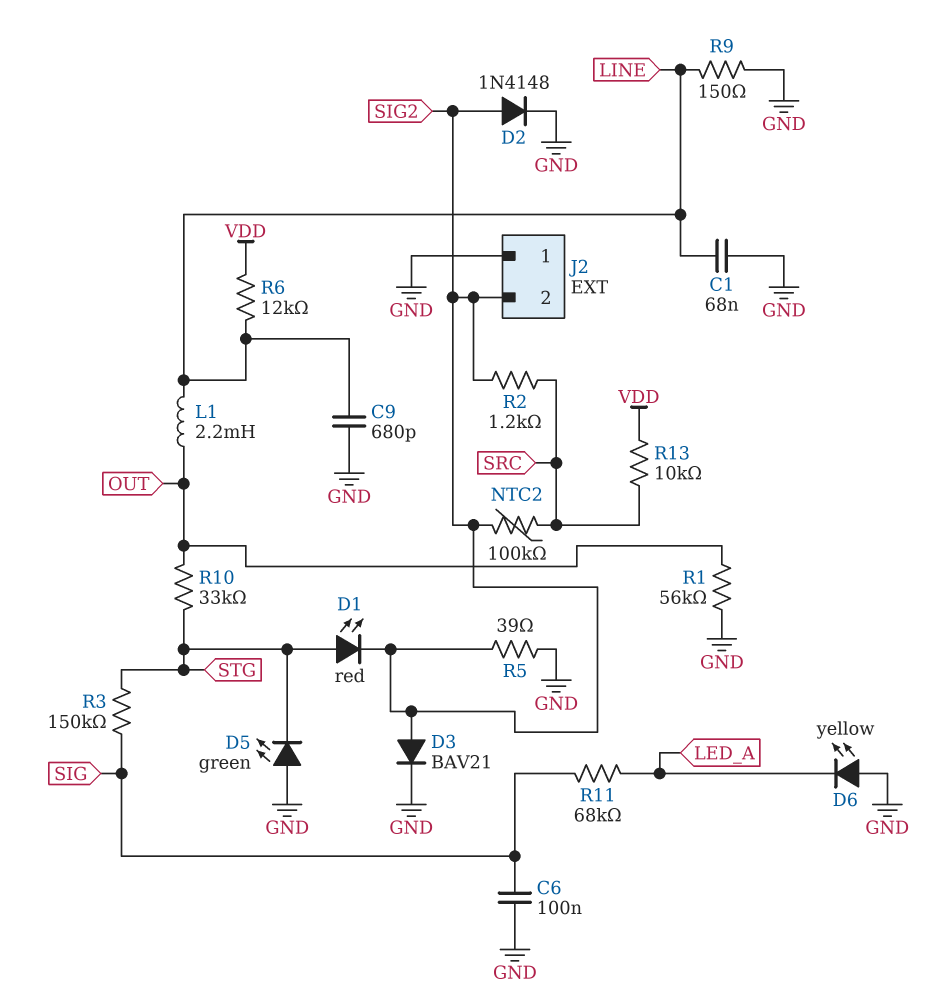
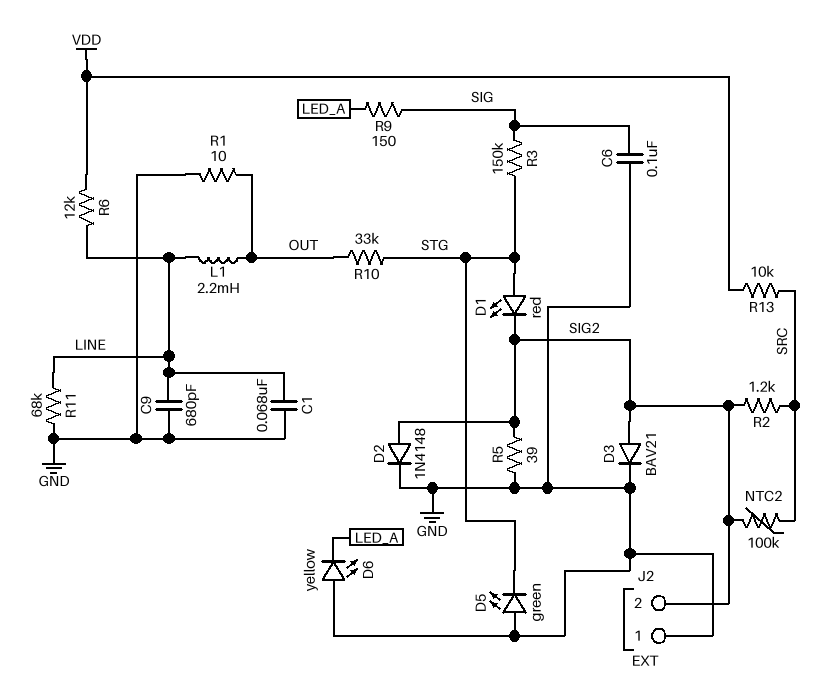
R1: 56k (GND, OUT) -> 10 (GND, OUT)
R9: 150 (GND, LINE) -> 150 (LED_A, SIG)
R11: 68k (LED_A, SIG) -> 68k (GND, LINE)

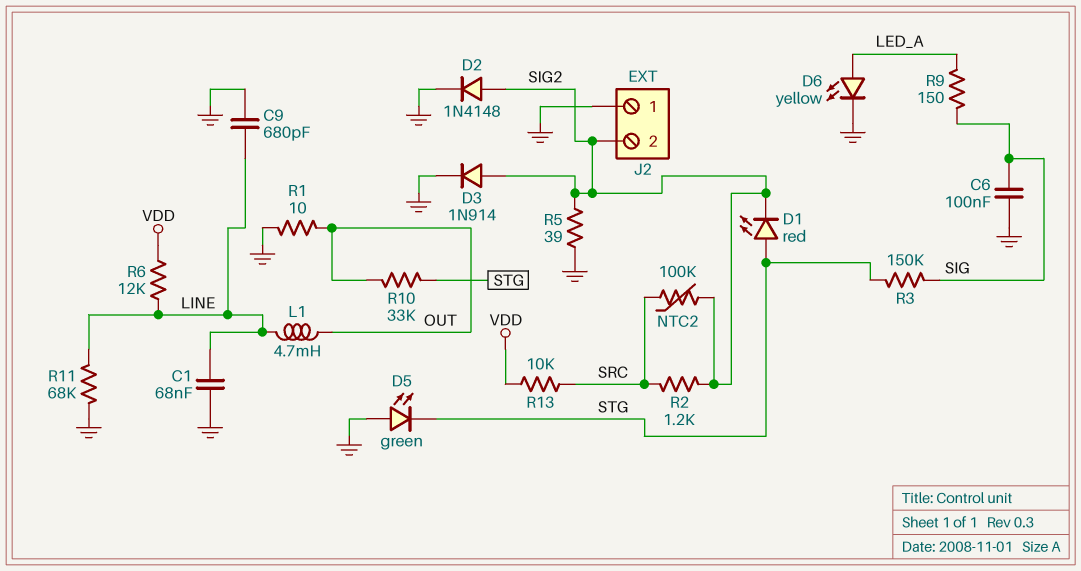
D3: diode BAV21 (A SIG2, K GND) -> diode 1N914 (A SIG2, K GND)
D6: LED yellow (A GND, K LED_A) -> LED yellow (A LED_A, K GND)
L1: 2.2mH (LINE, OUT) -> 4.7mH (LINE, OUT)

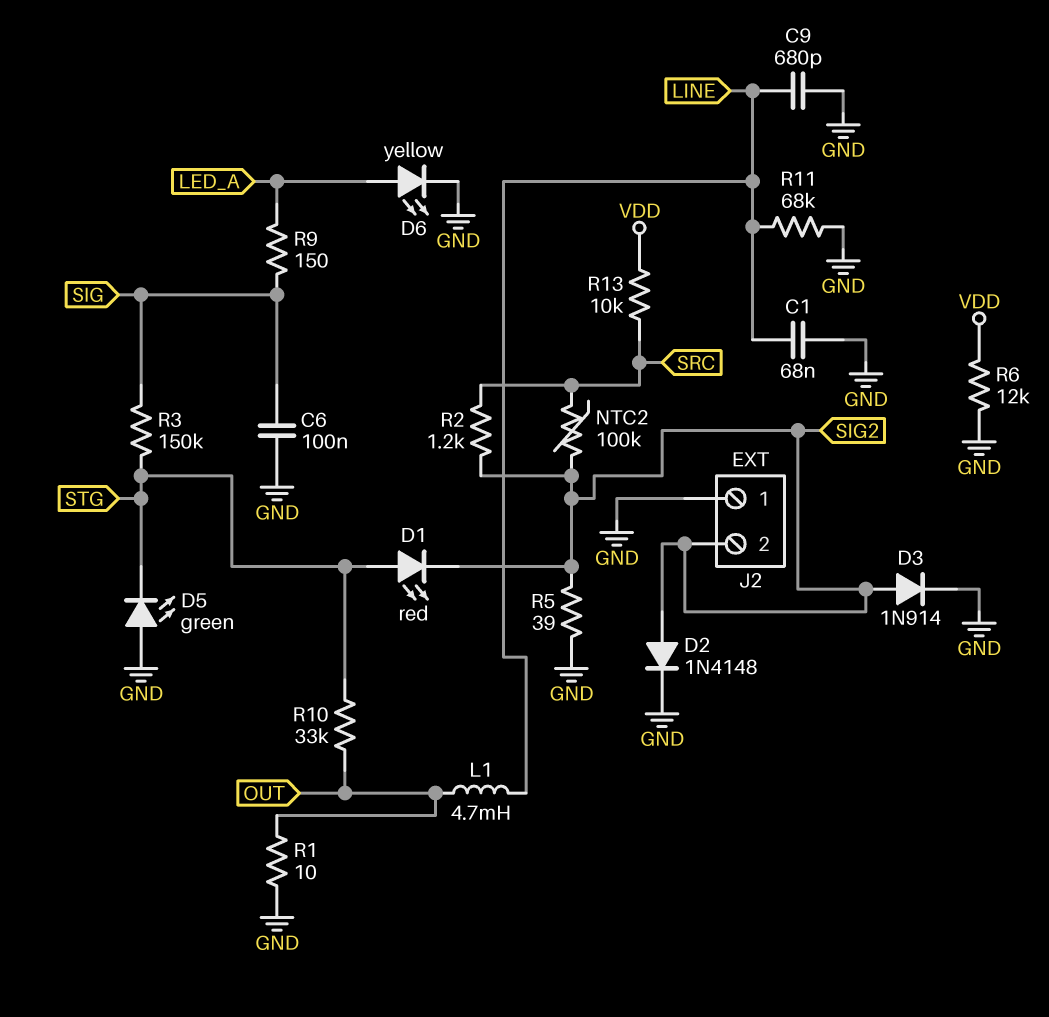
R6: 12k (LINE, VDD) -> 12k (GND, VDD)

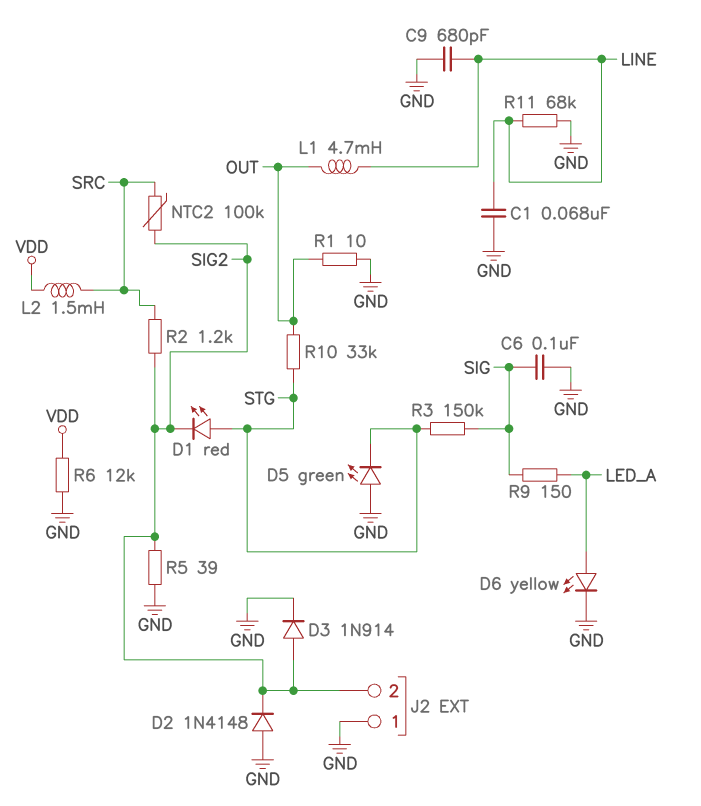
D2: diode 1N4148 (A SIG2, K GND) -> diode 1N4148 (A GND, K SIG2)
L2: none -> 1.5mH (SRC, VDD)
R13: 10k (SRC, VDD) -> none

